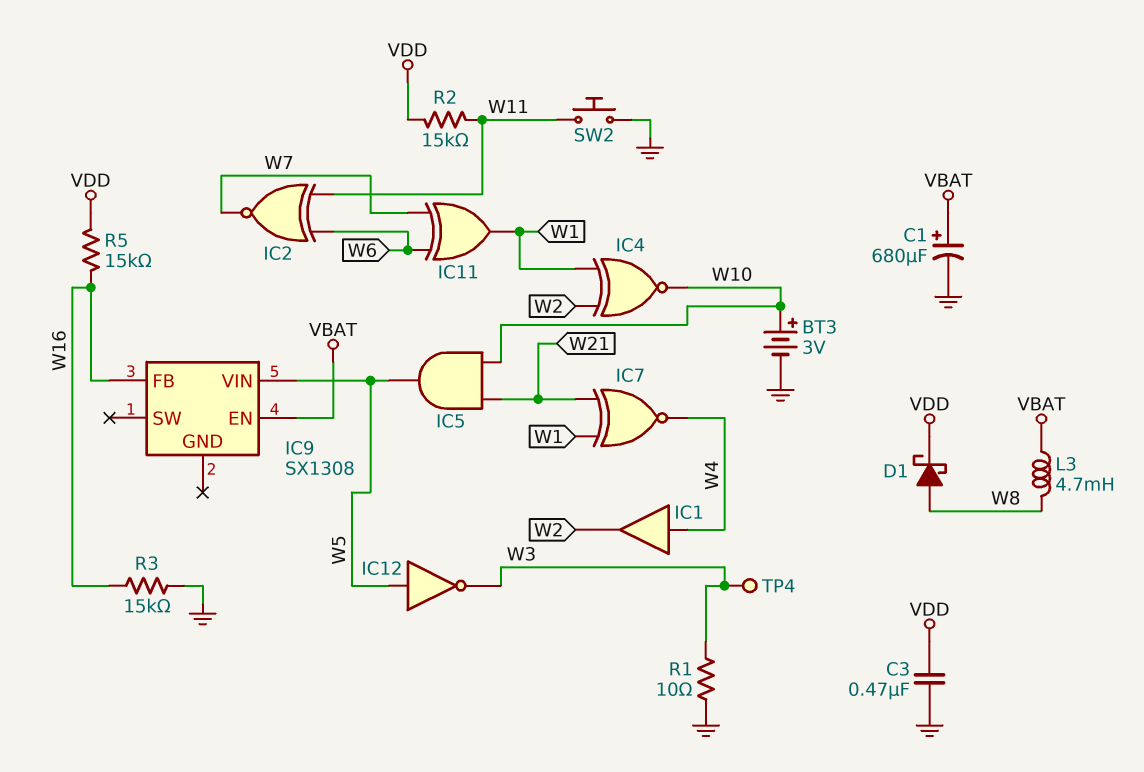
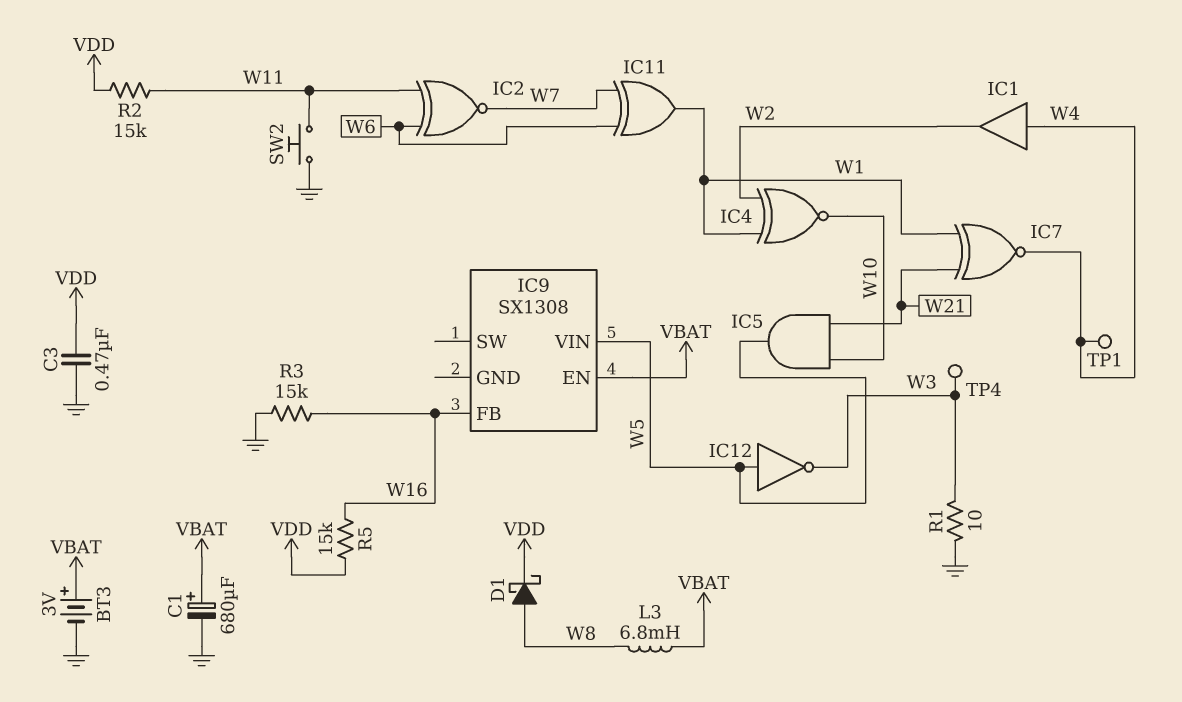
BT3: 3V (plus W10, minus GND) -> 3V (plus VBAT, minus GND)
L3: 4.7mH (VBAT, W8) -> 6.8mH (VBAT, W8)
TP1: none -> test point (W4)

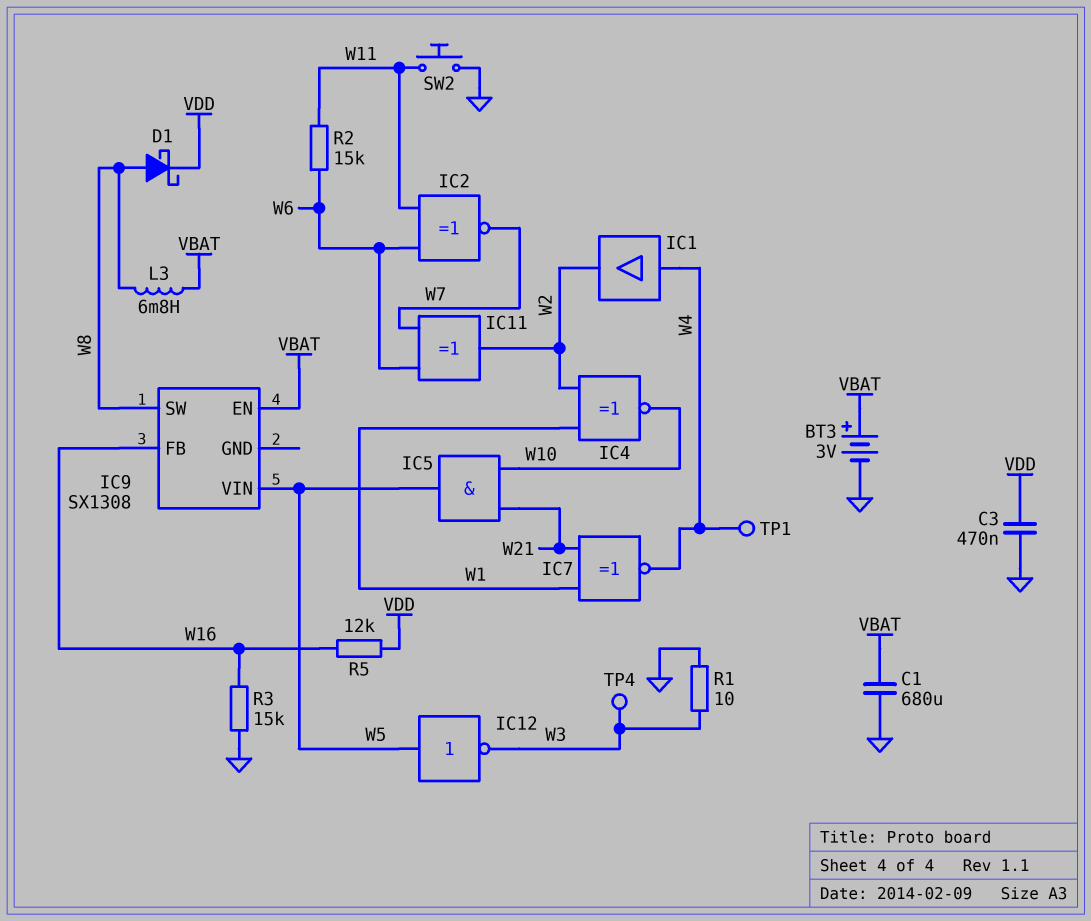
C1: 680uF (plus VBAT, minus GND) -> 680uF (GND, VBAT)
IC9 pin SW: none -> W8
IC11: XOR (in W6, in W7, out W1) -> XOR (in W6, in W7, out W2)
R2: 15k (VDD, W11) -> 15k (W6, W11)
R5: 15k (VDD, W16) -> 12k (VDD, W16)

